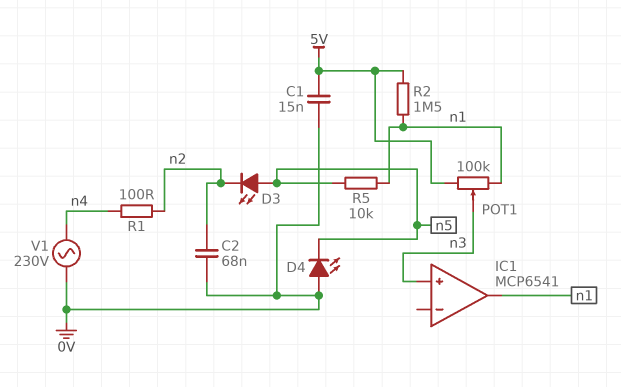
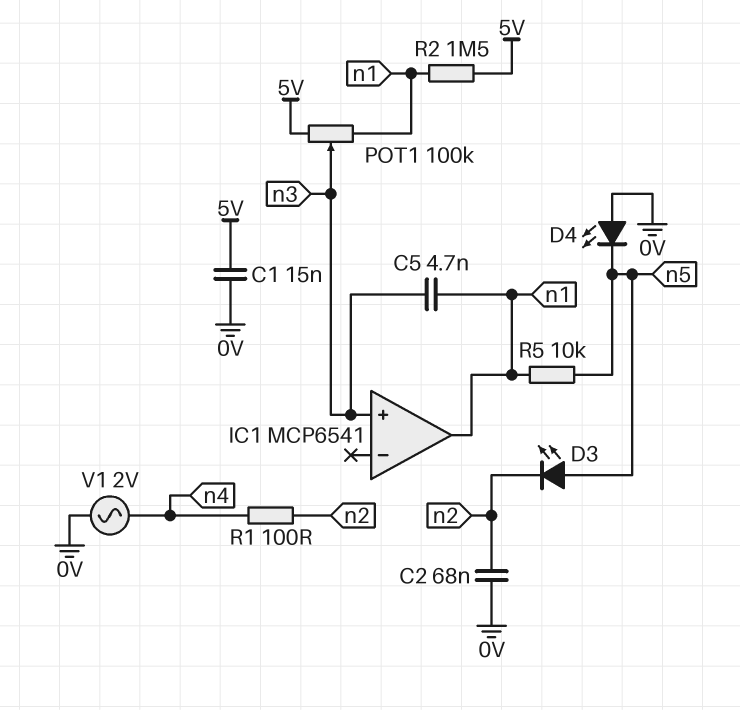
C5: none -> 4.7nF (n1, n3)
V1: AC 230V (0V, n4) -> AC 2V (0V, n4)

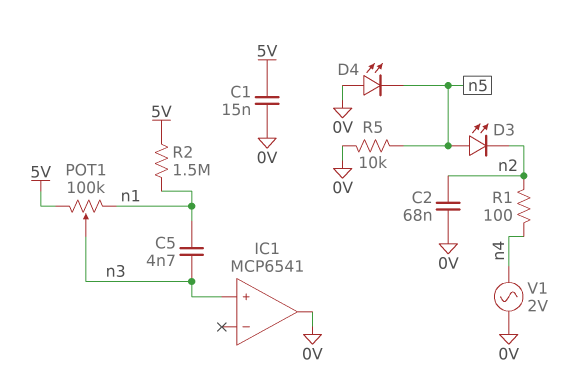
IC1 pin out: n1 -> 0V
R5: 10k (n1, n5) -> 10k (0V, n5)

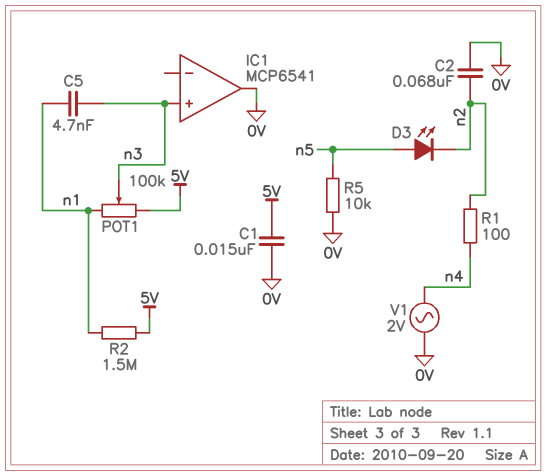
D4: LED (A 0V, K n5) -> none

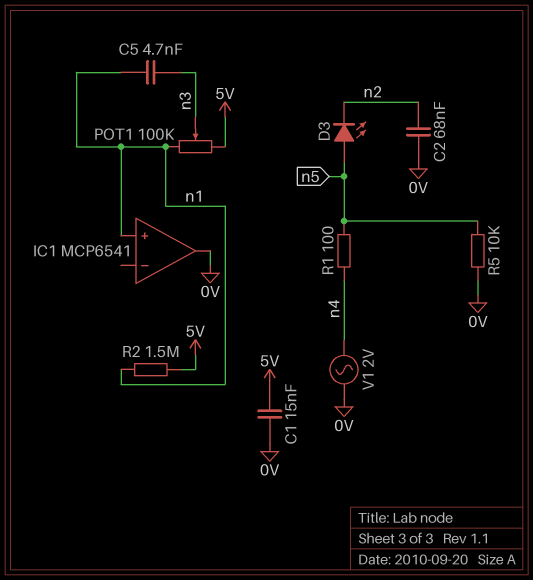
IC1 pin in+: n3 -> n1
R1: 100 (n2, n4) -> 100 (n4, n5)

